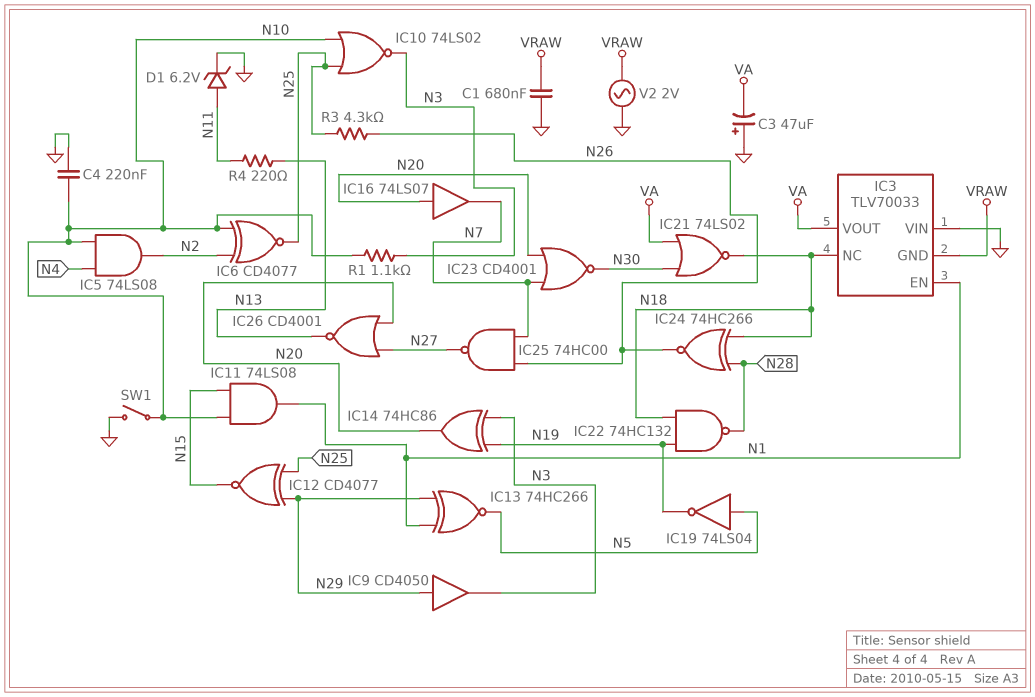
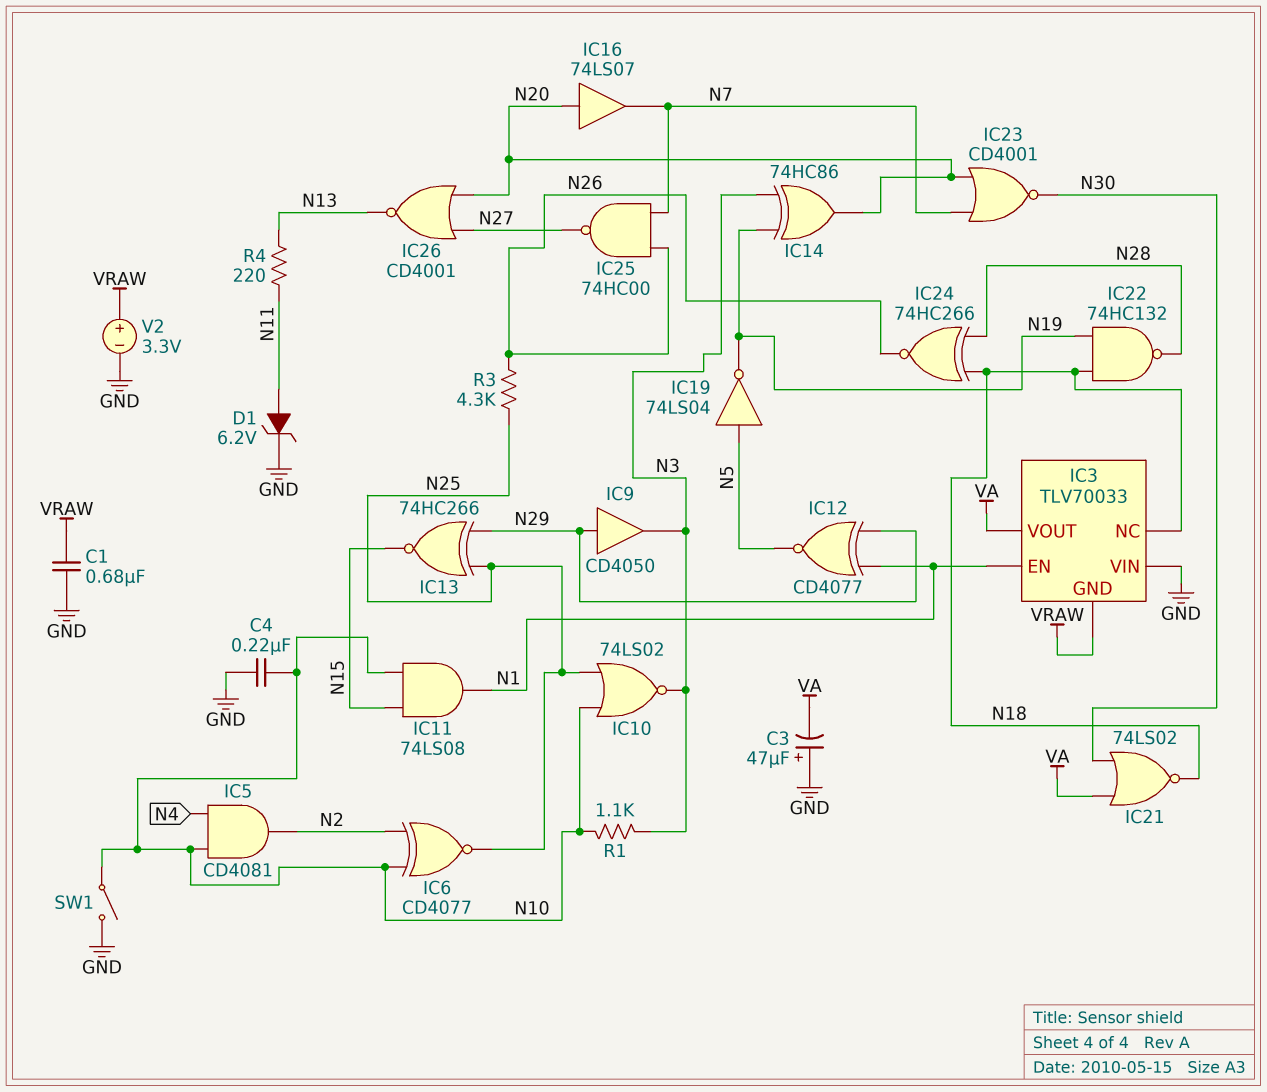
IC5: AND 74LS08 (in N4, in N10, out N2) -> AND CD4081 (in N4, in N10, out N2)
IC12: XNOR CD4077 (in N25, in N29, out N15) -> XNOR CD4077 (in N1, in N29, out N5)
IC13: XNOR 74HC266 (in N1, in N29, out N5) -> XNOR 74HC266 (in N25, in N29, out N15)
V2: AC 2V (GND, VRAW) -> 3.3V (plus VRAW, minus GND)

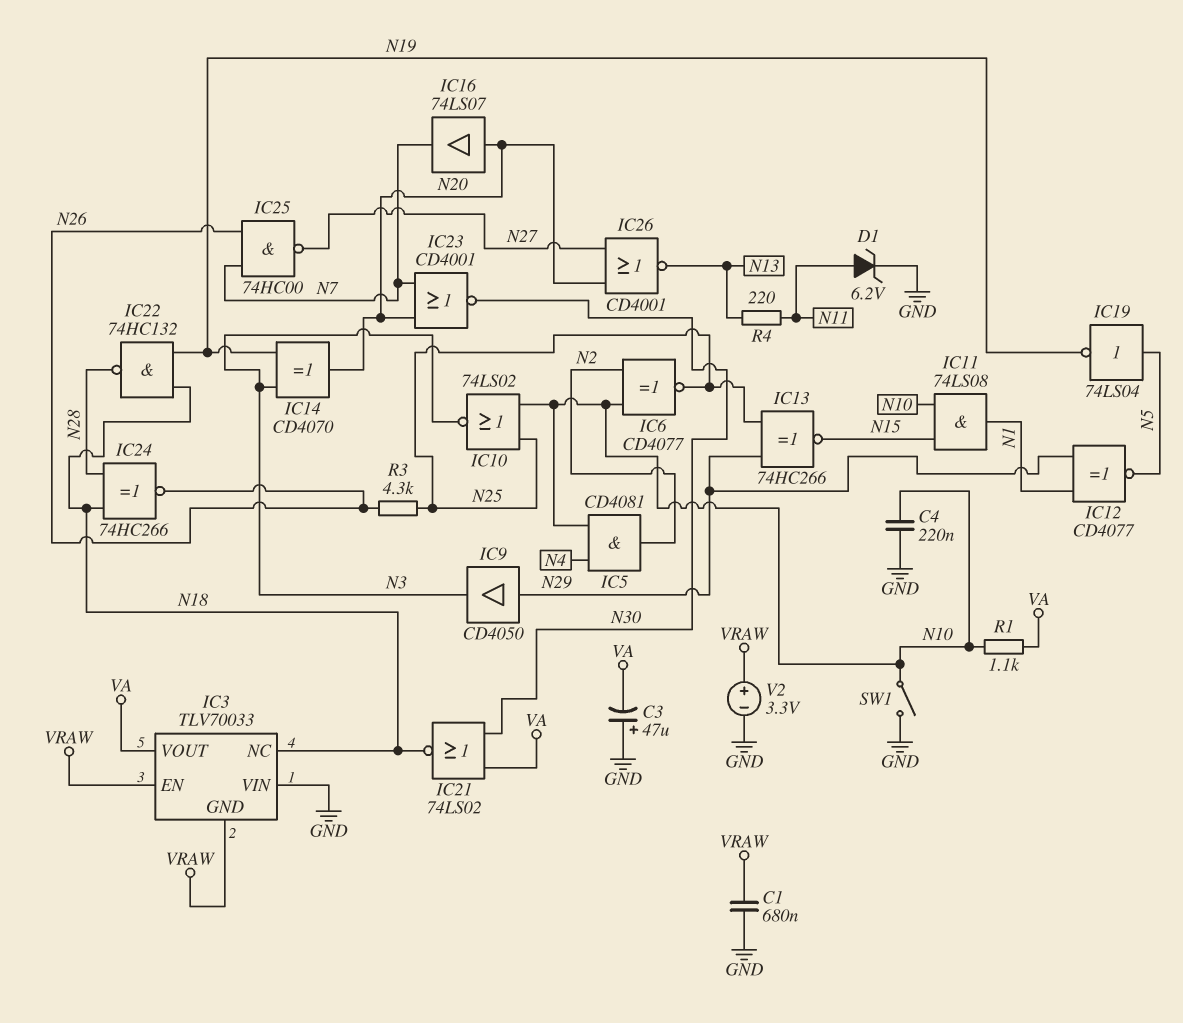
IC3 pin EN: N1 -> VRAW
IC14: XOR 74HC86 (in N3, in N19, out N20) -> XOR CD4070 (in N3, in N19, out N20)
R1: 1.1k (N3, N10) -> 1.1k (N10, VA)

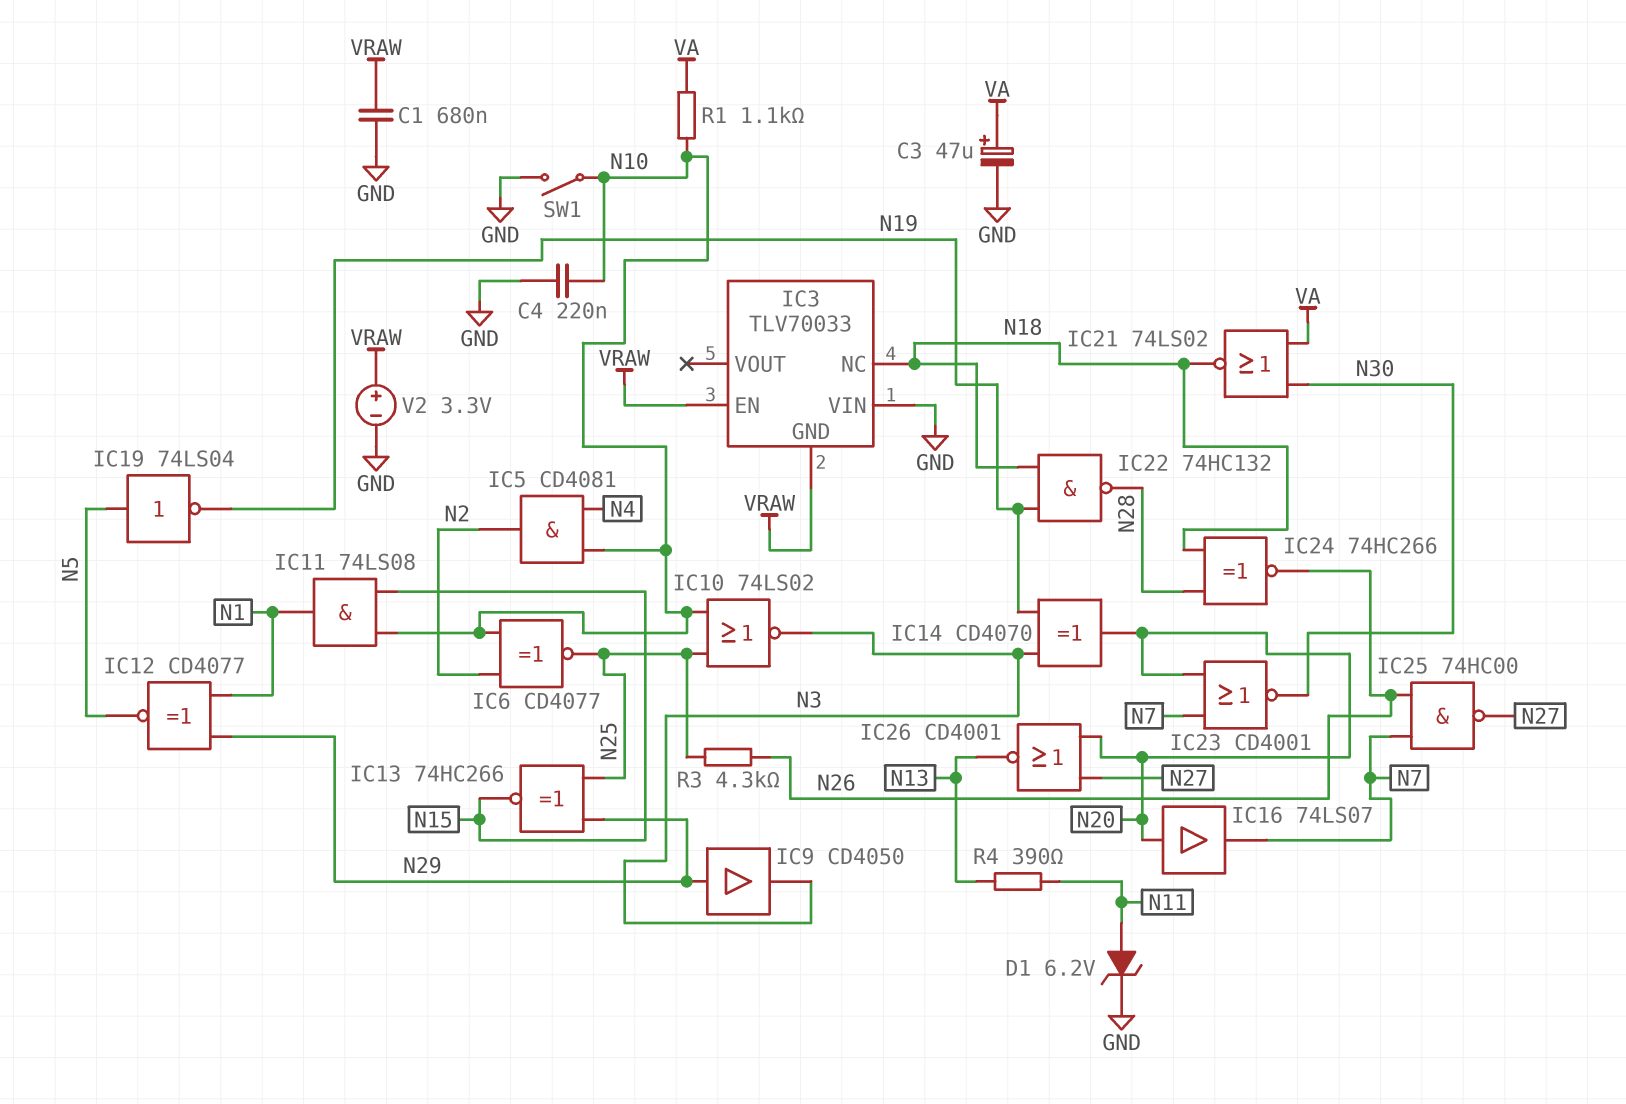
C3: 47uF (plus GND, minus VA) -> 47uF (plus VA, minus GND)
IC3 pin VOUT: VA -> none
R4: 220 (N11, N13) -> 390 (N11, N13)

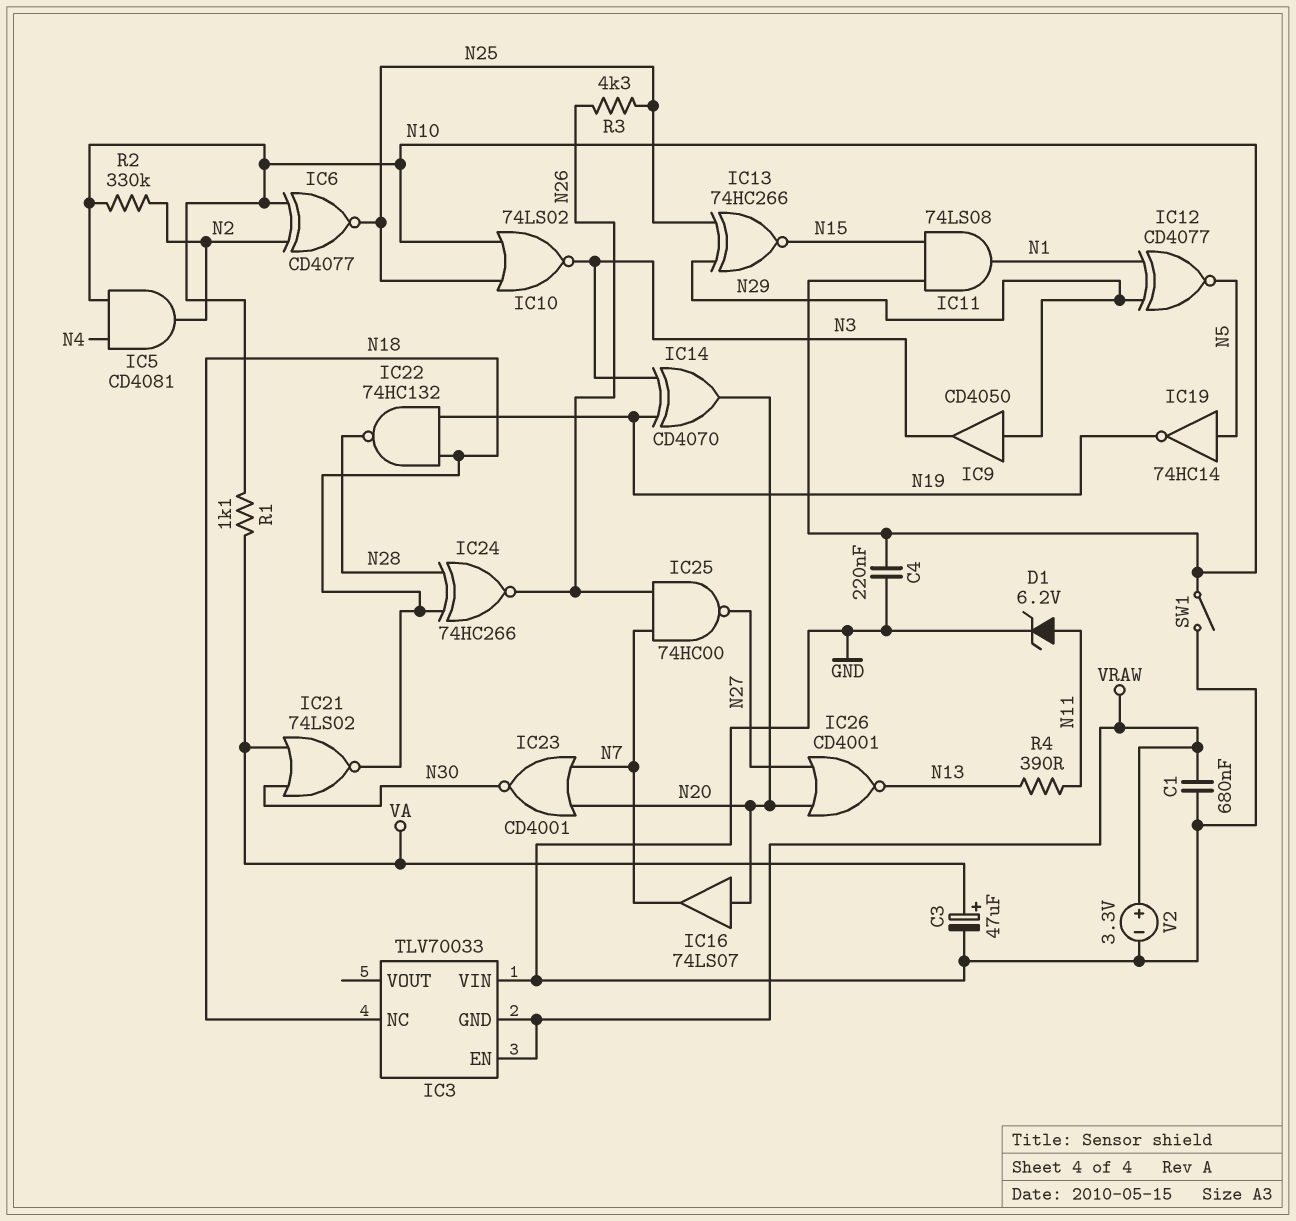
IC19: NOT 74LS04 (in N5, out N19) -> NOT 74HC14 (in N5, out N19)
R2: none -> 330k (N2, N10)

